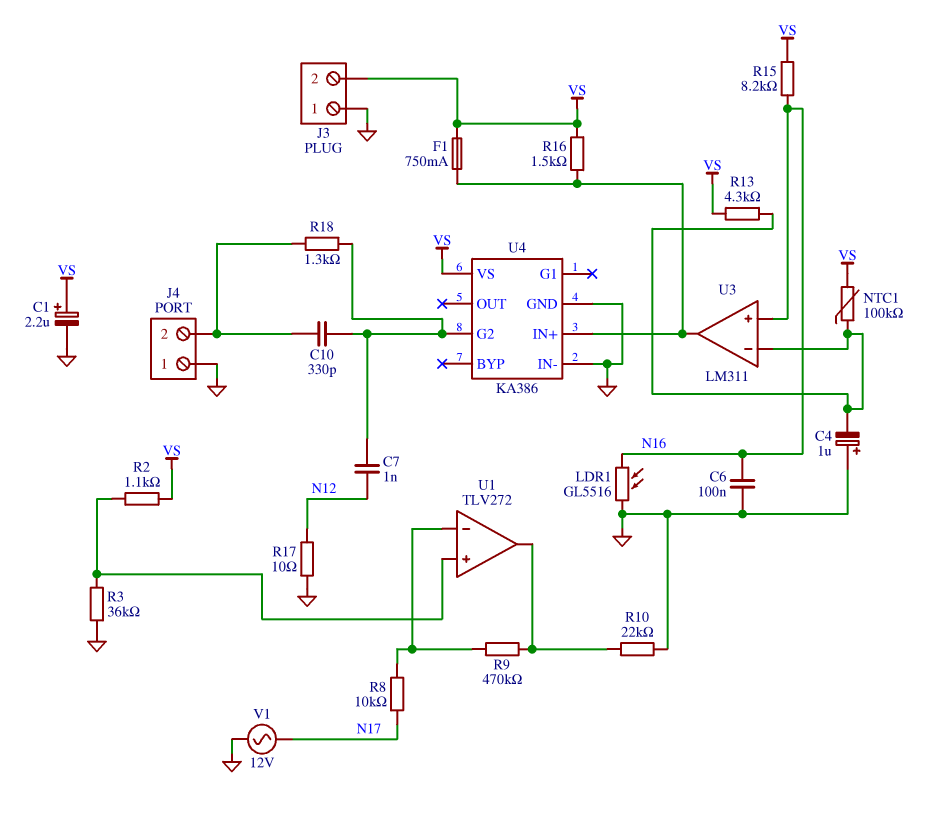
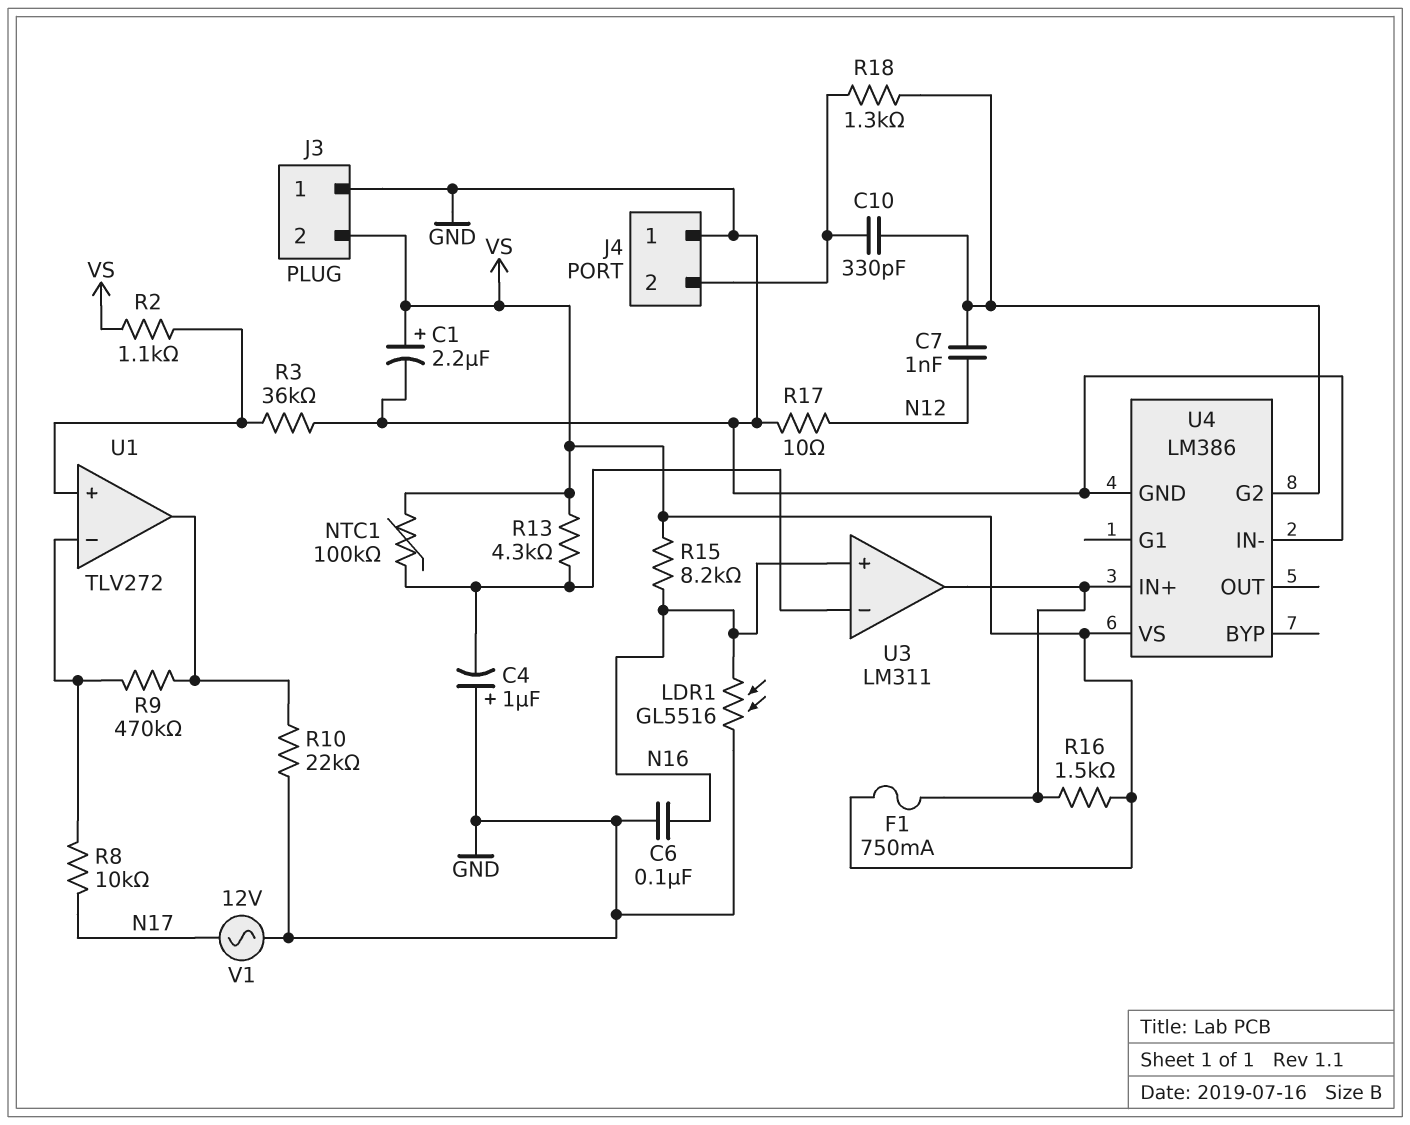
U4: KA386 -> LM386

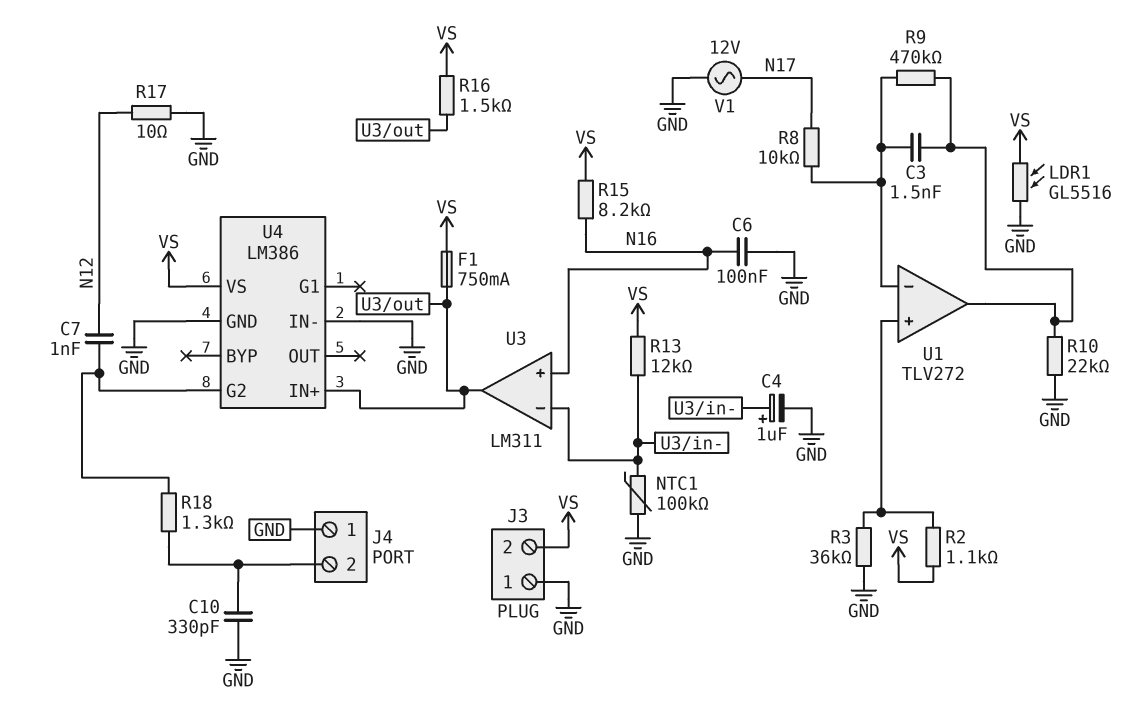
C1: 2.2uF (plus VS, minus GND) -> none
C3: none -> 1.5nF (U1/in-, U1/out)
C4: 1uF (plus GND, minus U3/in-) -> 1uF (plus U3/in-, minus GND)
C10: 330pF (J4/2, U4/G2) -> 330pF (GND, J4/2)
LDR1: GL5516 (GND, N16) -> GL5516 (GND, VS)
NTC1: 100k (U3/in-, VS) -> 100k (GND, U3/in-)
R13: 4.3k (U3/in-, VS) -> 12k (U3/in-, VS)

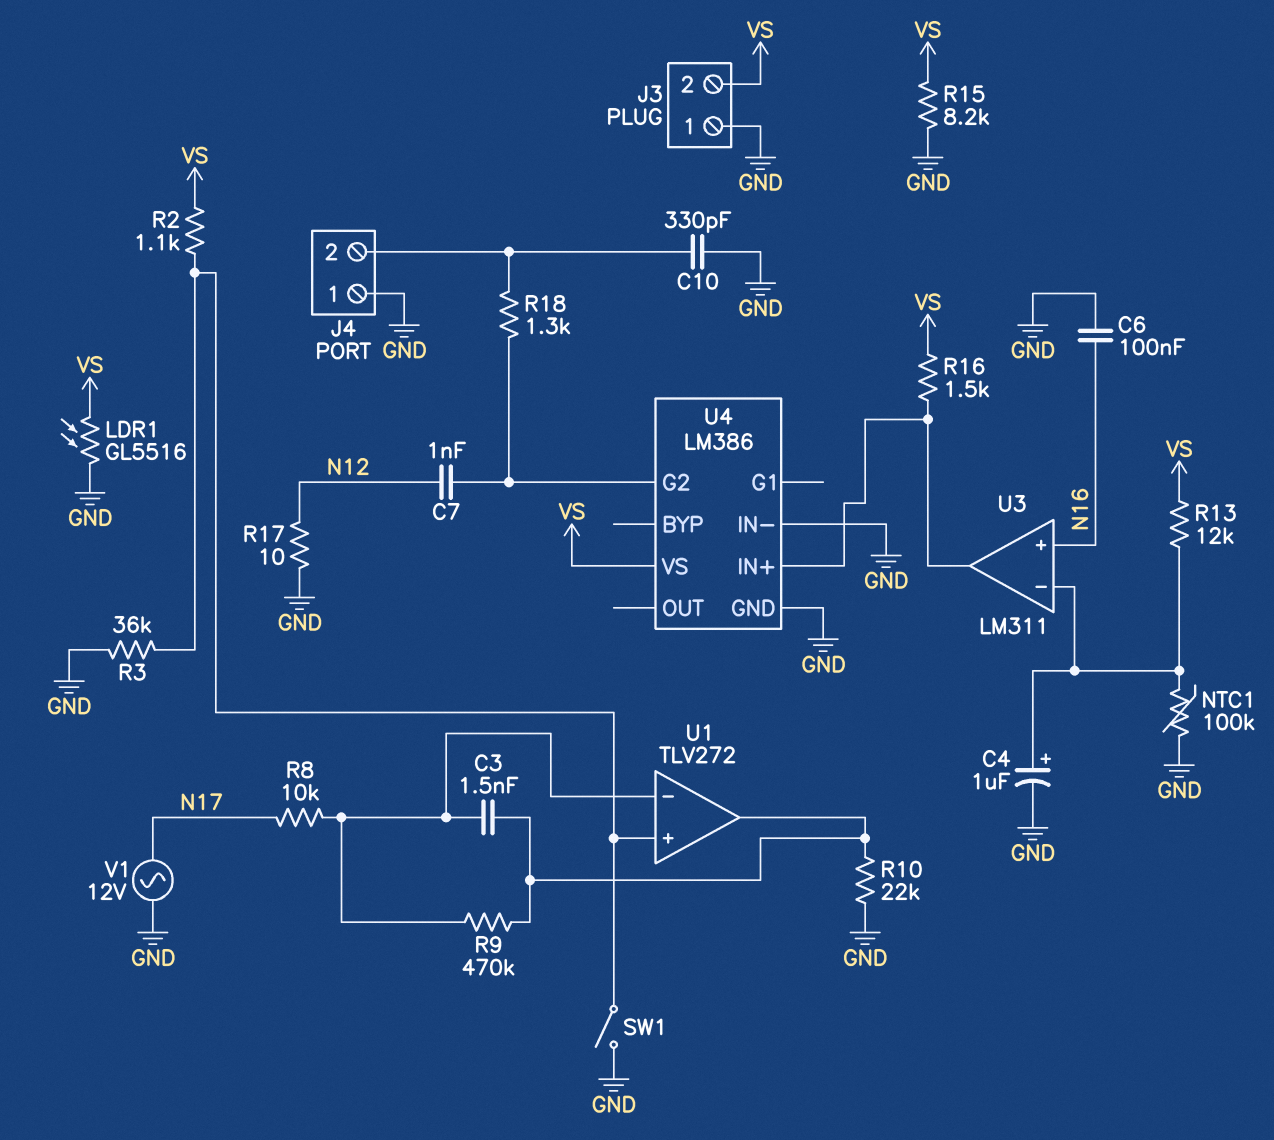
F1: 750mA (U3/out, VS) -> none
R15: 8.2k (N16, VS) -> 8.2k (GND, VS)
SW1: none -> switch (GND, U1/in+)

